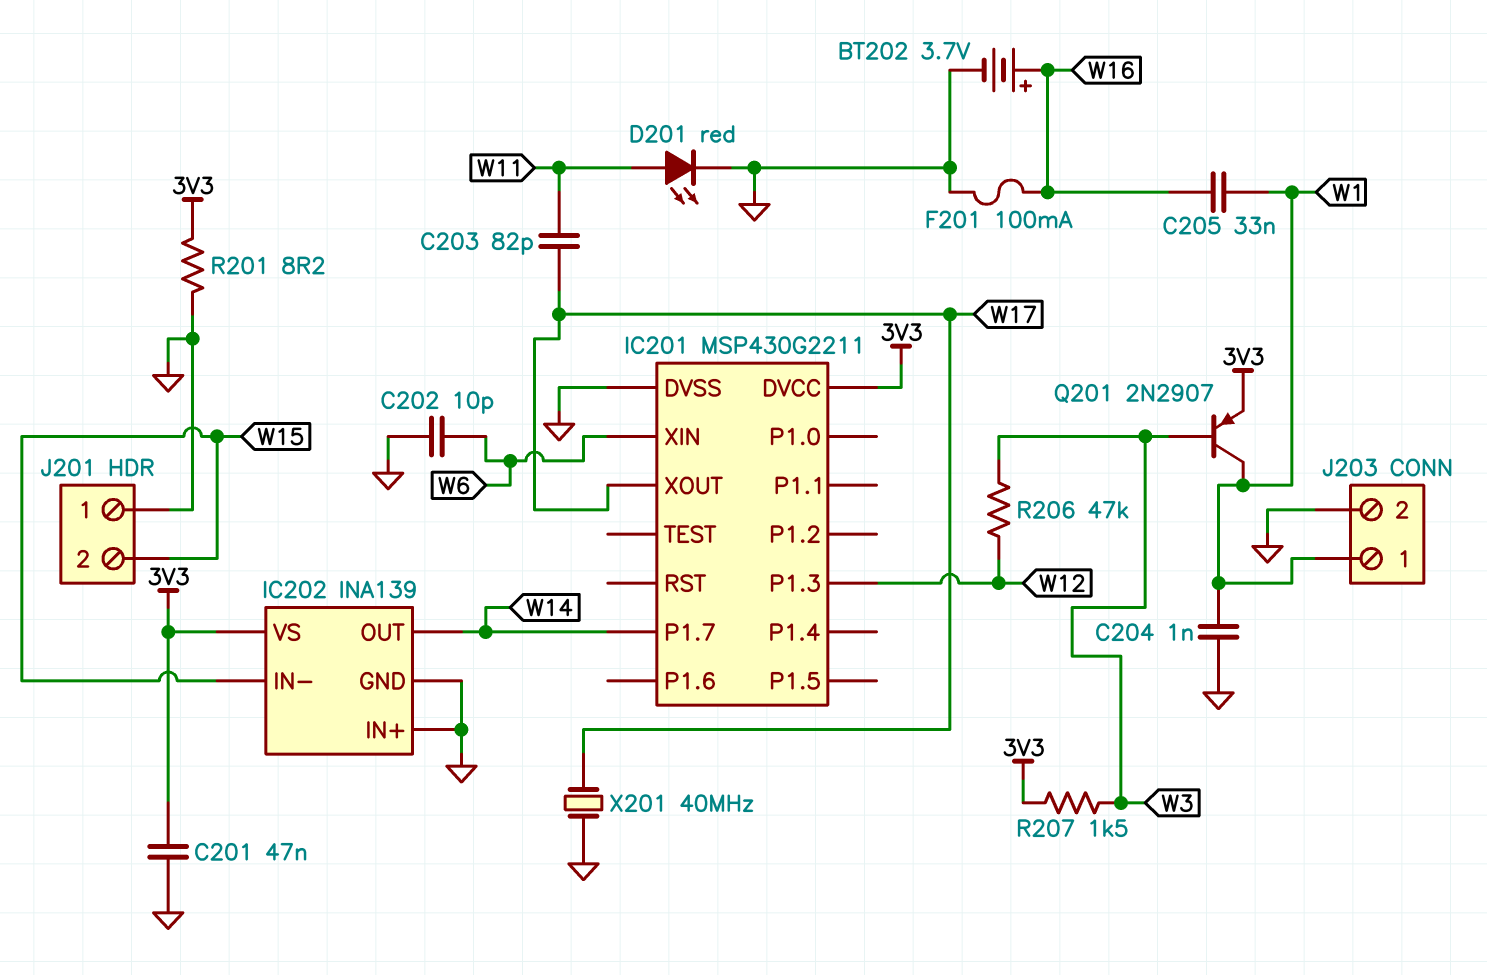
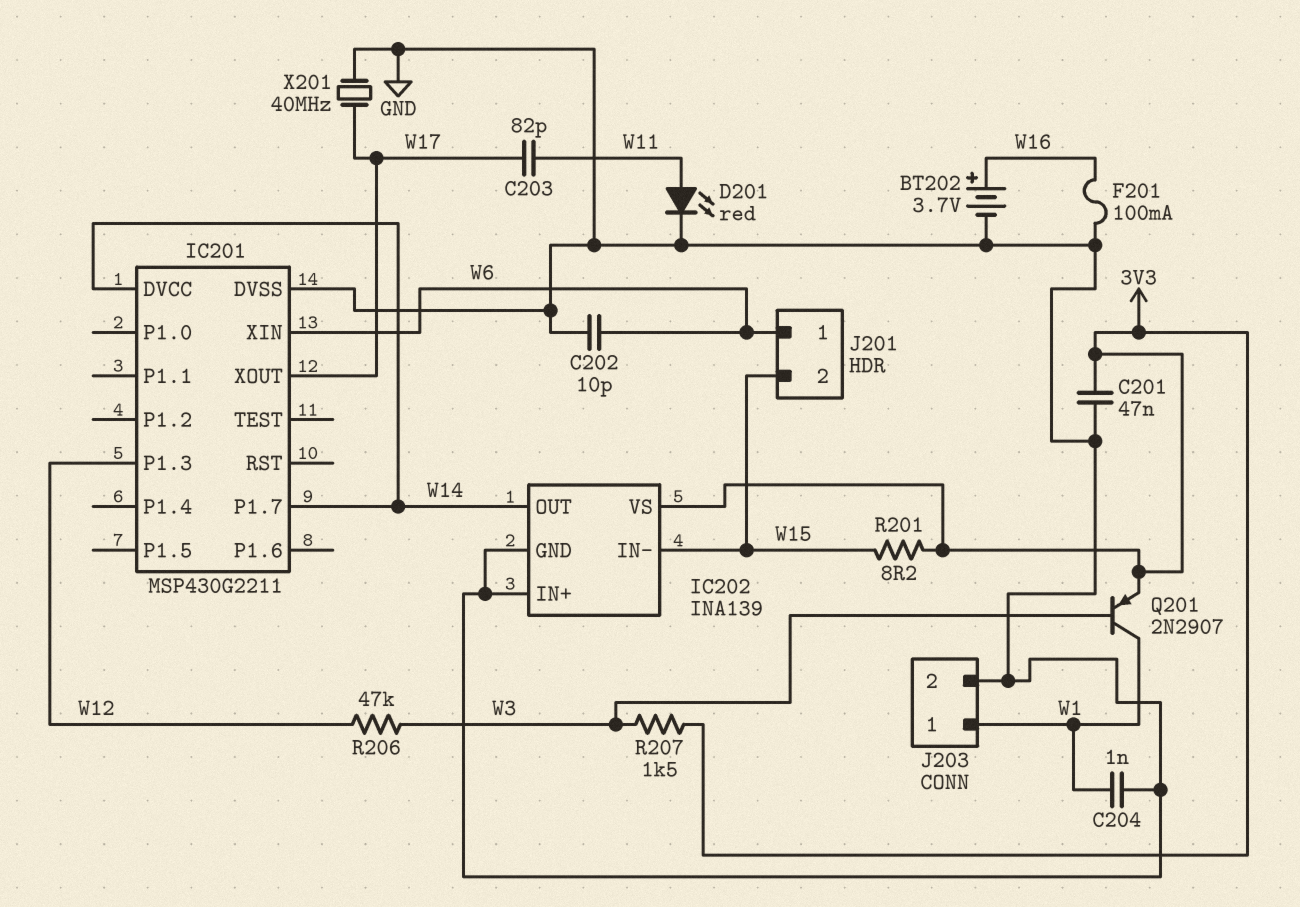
C205: 33nF (W1, W16) -> none
IC201 pin DVCC: 3V3 -> W14
J201 pin 1: GND -> W6
R201: 8.2 (3V3, GND) -> 8.2 (3V3, W15)

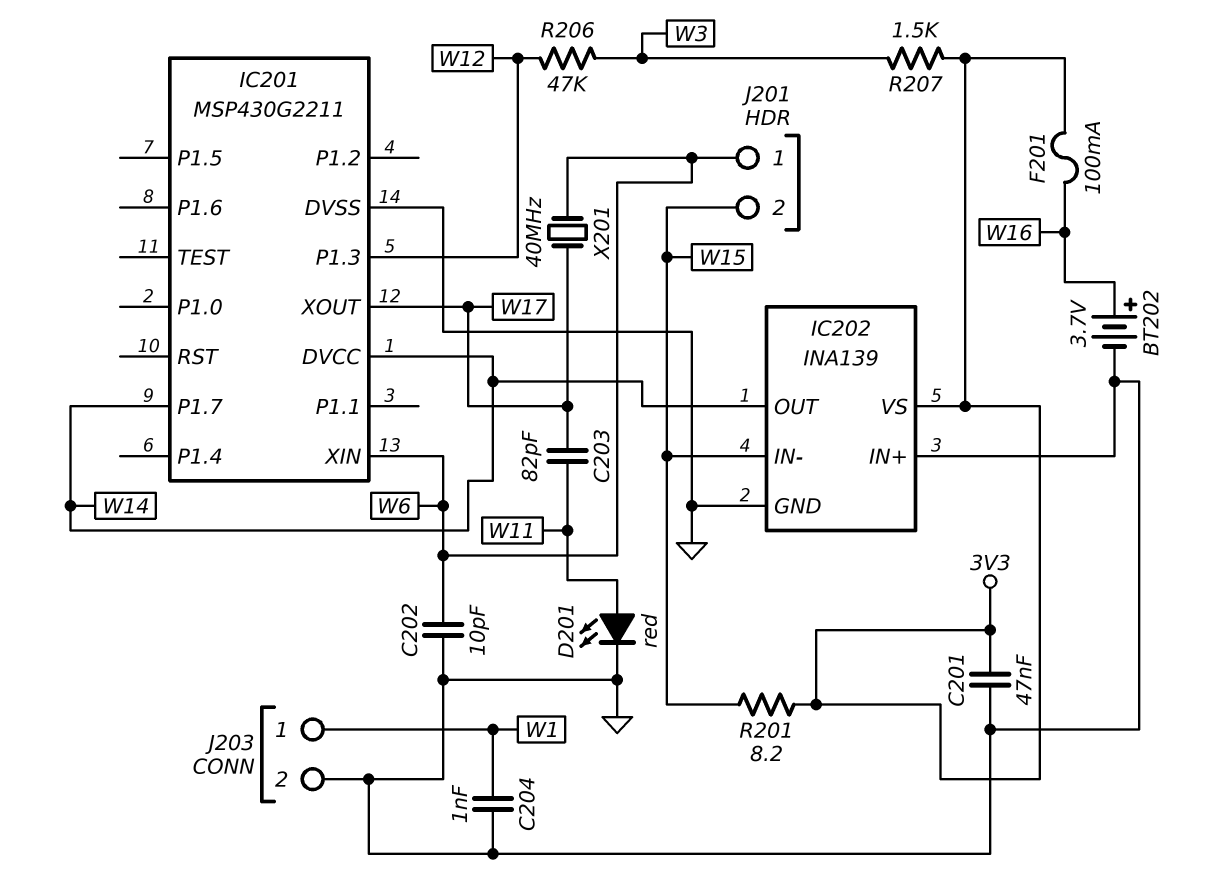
F201: 100mA (GND, W16) -> 100mA (3V3, W16)
Q201: PNP 2N2907 (B W3, C W1, E 3V3) -> none
X201: 40MHz (GND, W17) -> 40MHz (W6, W17)

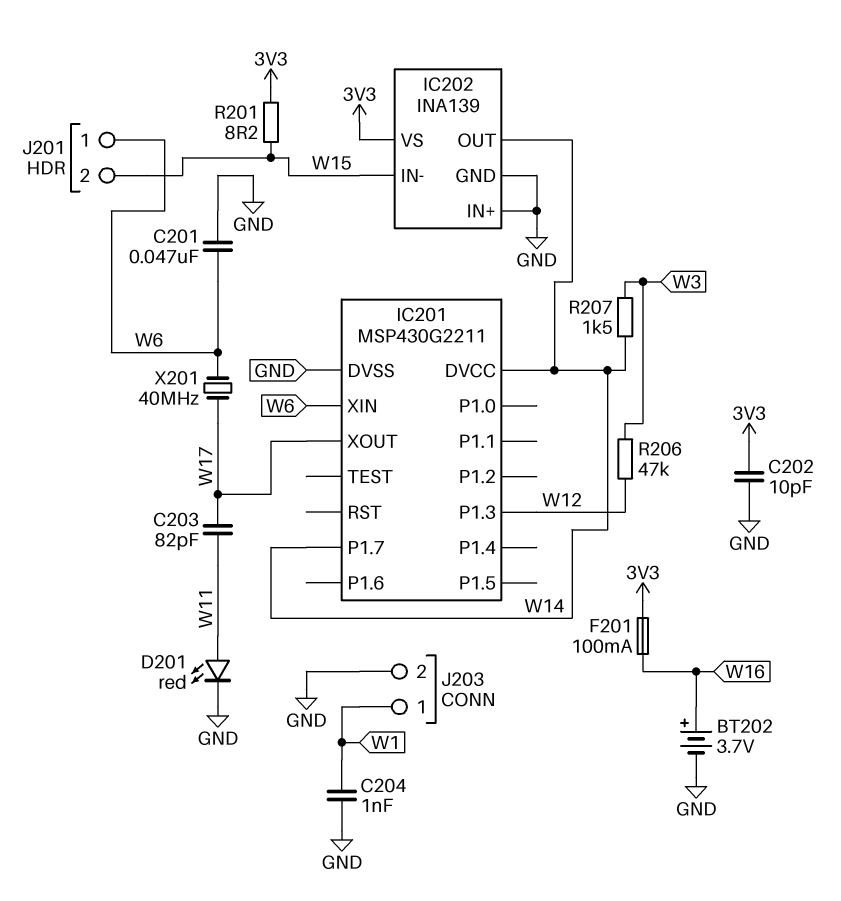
C201: 47nF (3V3, GND) -> 47nF (GND, W6)
C202: 10pF (GND, W6) -> 10pF (3V3, GND)
R207: 1.5k (3V3, W3) -> 1.5k (W3, W14)

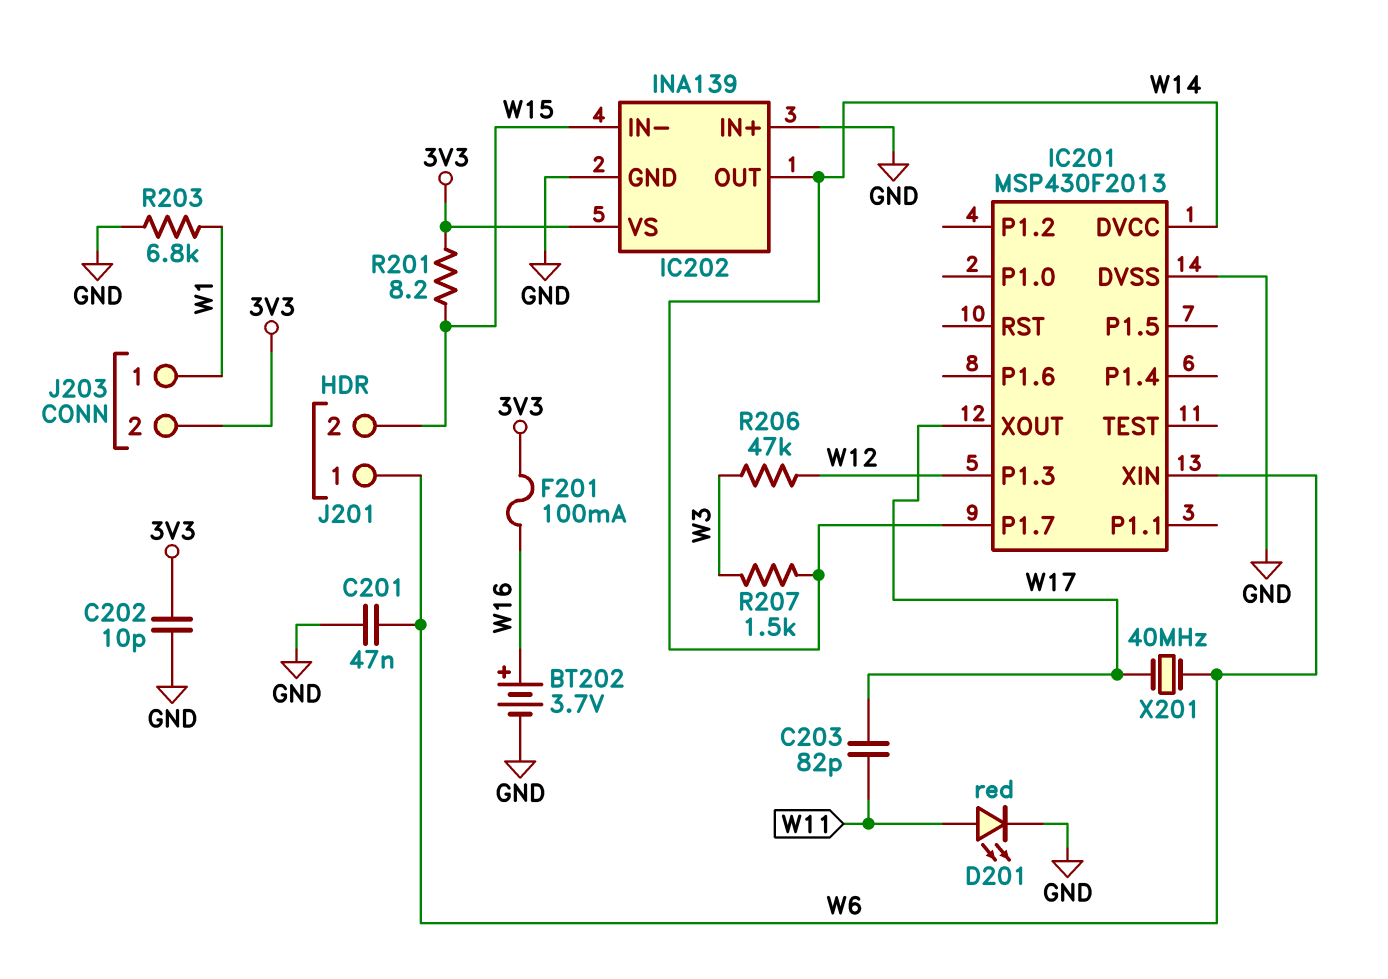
C204: 1nF (GND, W1) -> none
IC201: MSP430G2211 -> MSP430F2013
J203 pin 2: GND -> 3V3
R203: none -> 6.8k (GND, W1)

